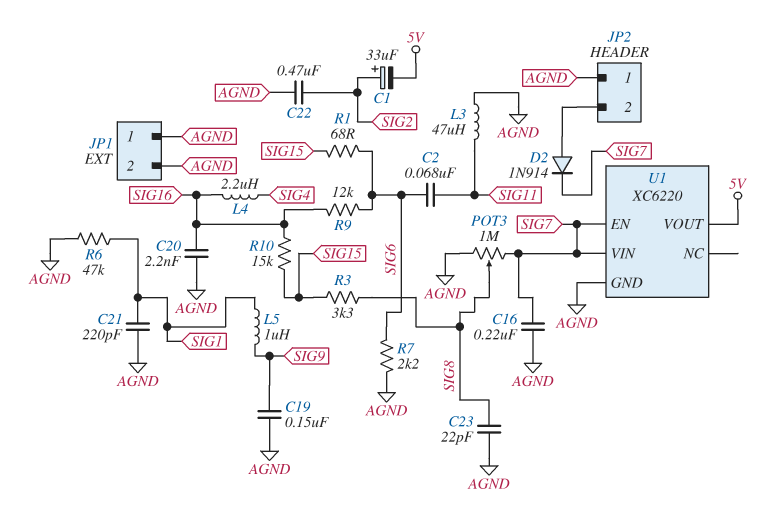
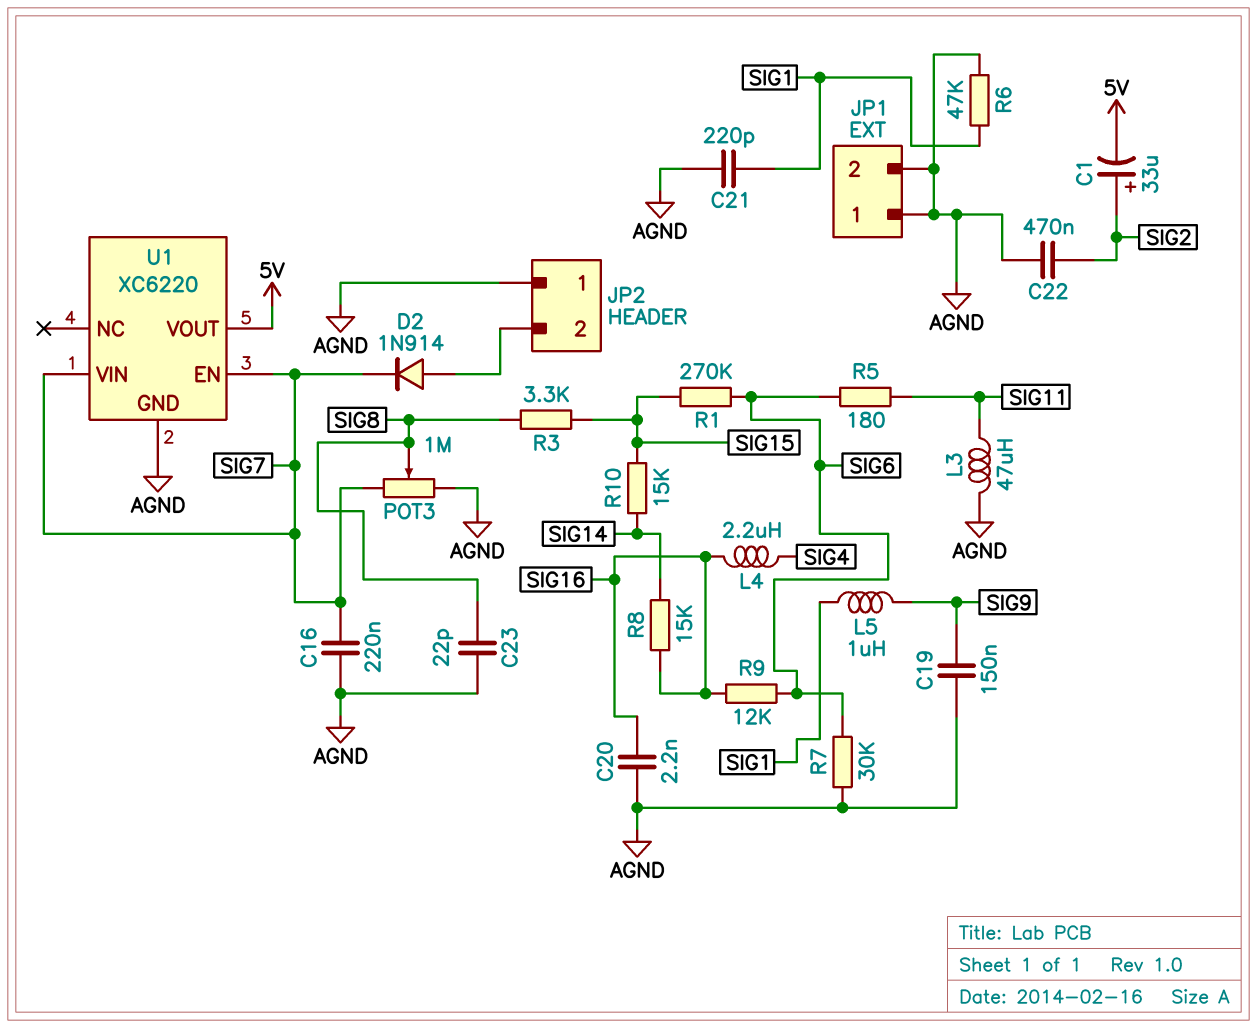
C2: 68nF (SIG6, SIG11) -> none
R1: 68 (SIG6, SIG15) -> 270k (SIG6, SIG15)
R5: none -> 180 (SIG6, SIG11)
R7: 2.2k (AGND, SIG6) -> 30k (AGND, SIG6)
R8: none -> 15k (SIG14, SIG16)
R10: 15k (SIG15, SIG16) -> 15k (SIG14, SIG15)

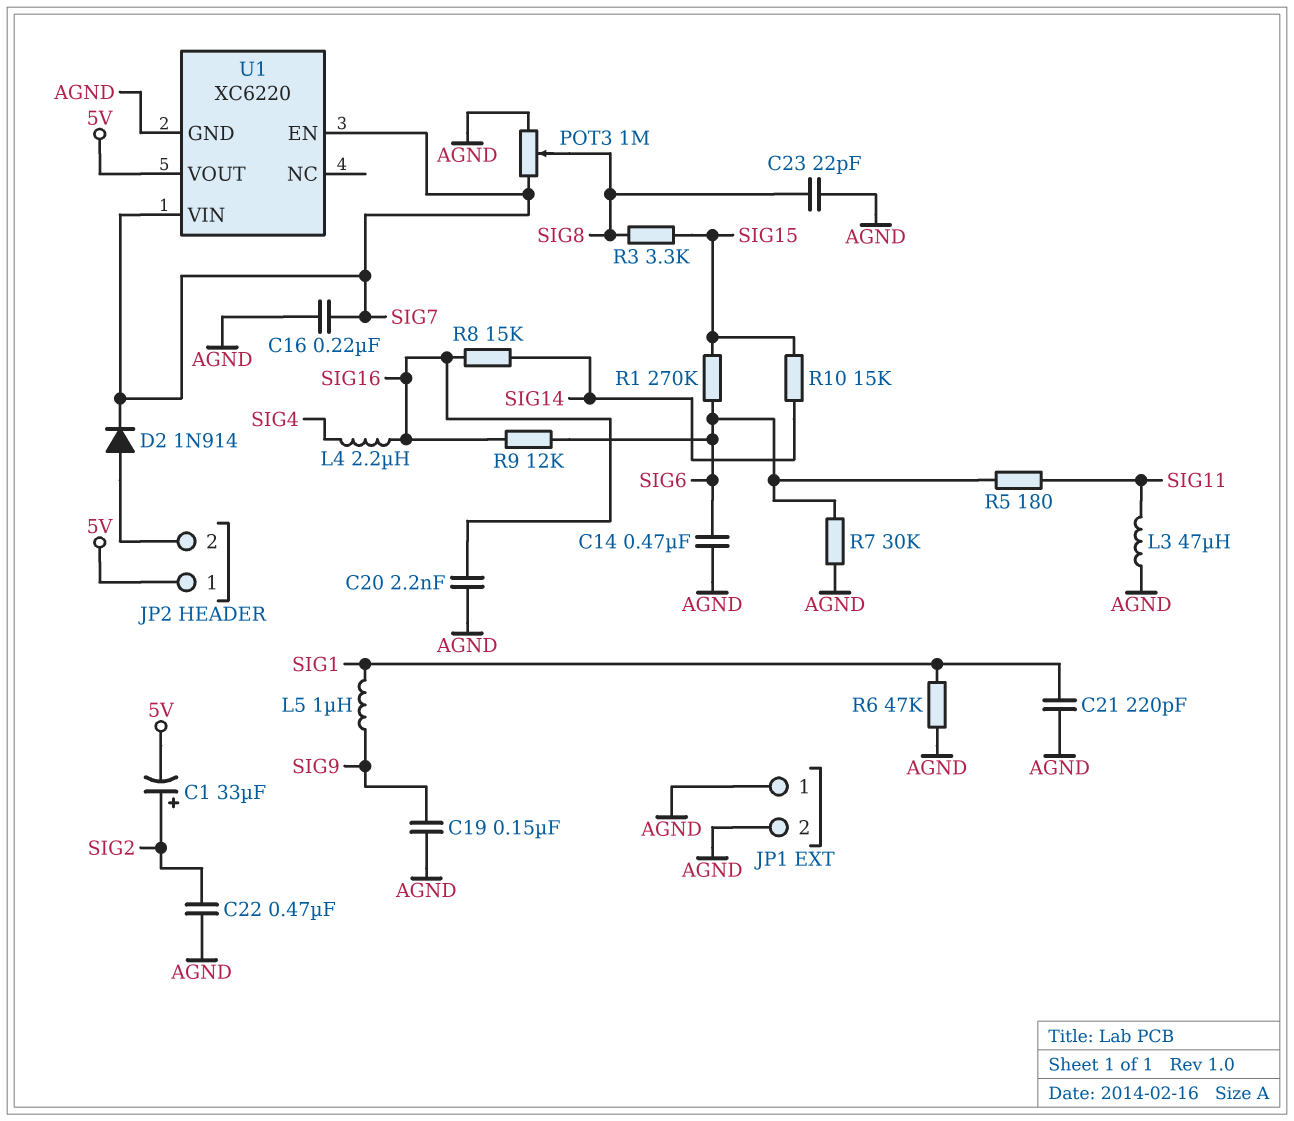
C14: none -> 470nF (AGND, SIG6)
JP2 pin 1: AGND -> 5V

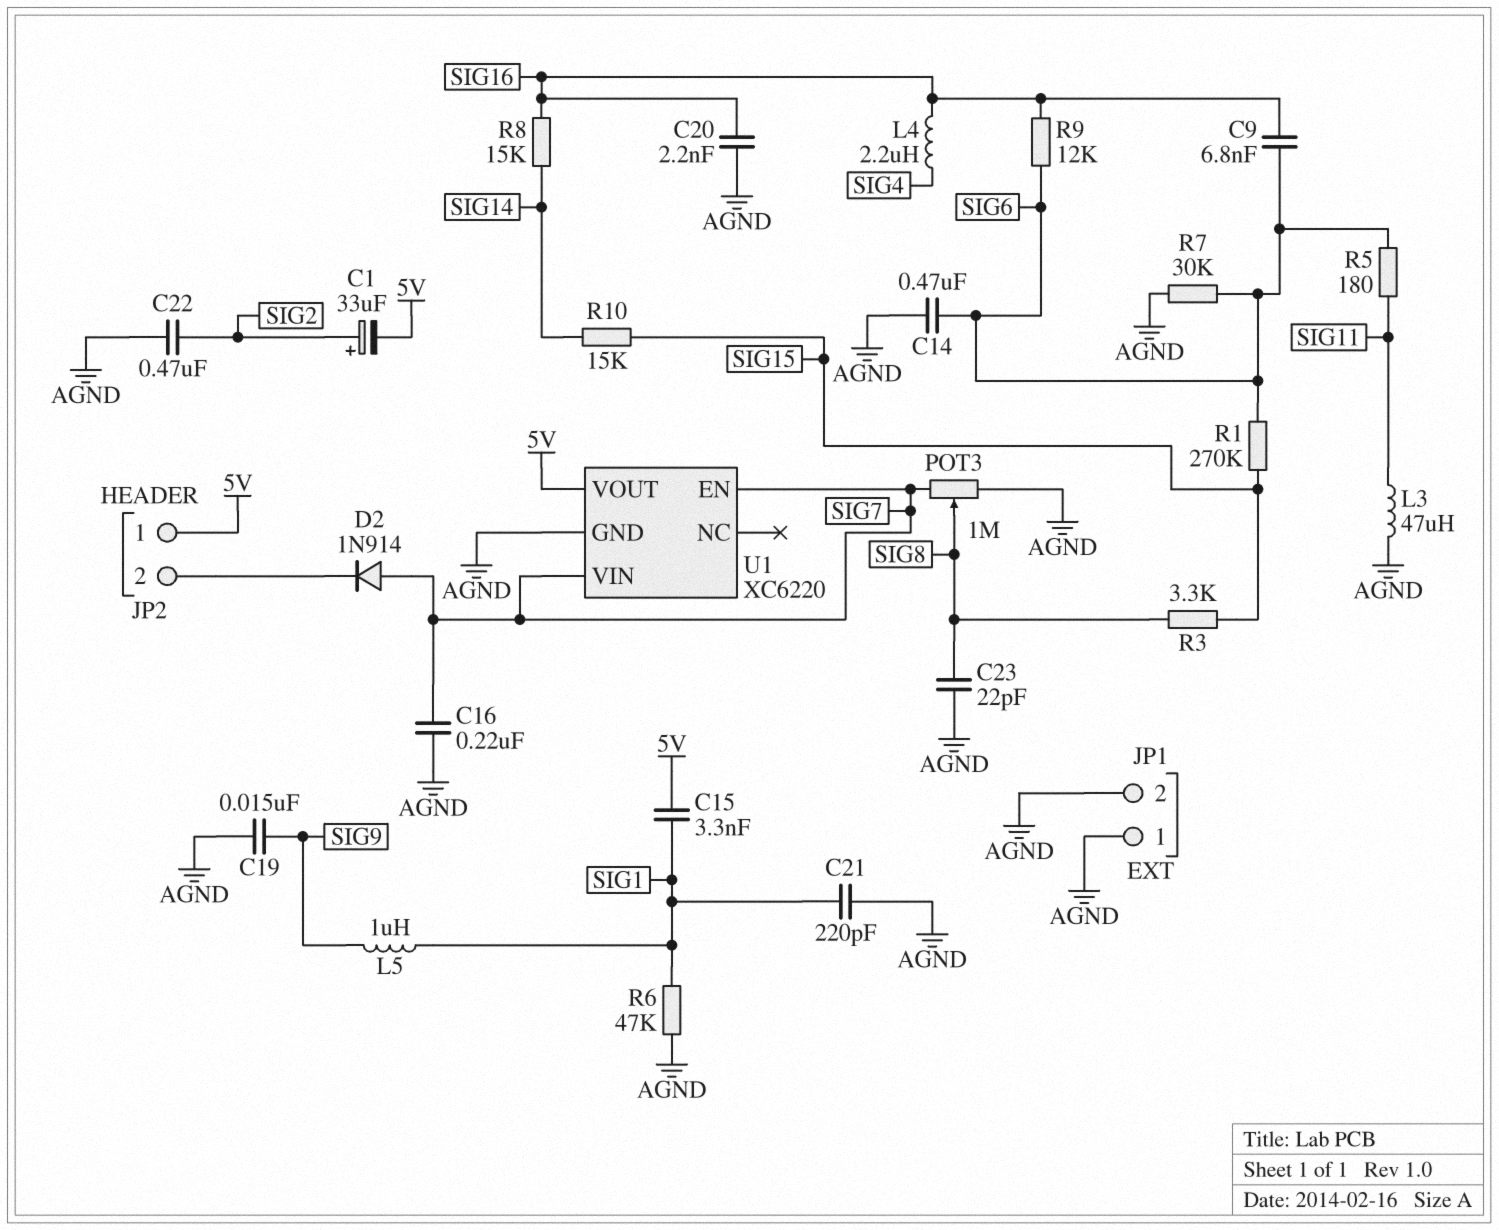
C9: none -> 6.8nF (SIG6, SIG16)
C15: none -> 3.3nF (5V, SIG1)
C19: 150nF (AGND, SIG9) -> 15nF (AGND, SIG9)
D2: diode 1N914 (A JP2/2, K SIG7) -> diode 1N914 (A SIG7, K JP2/2)

